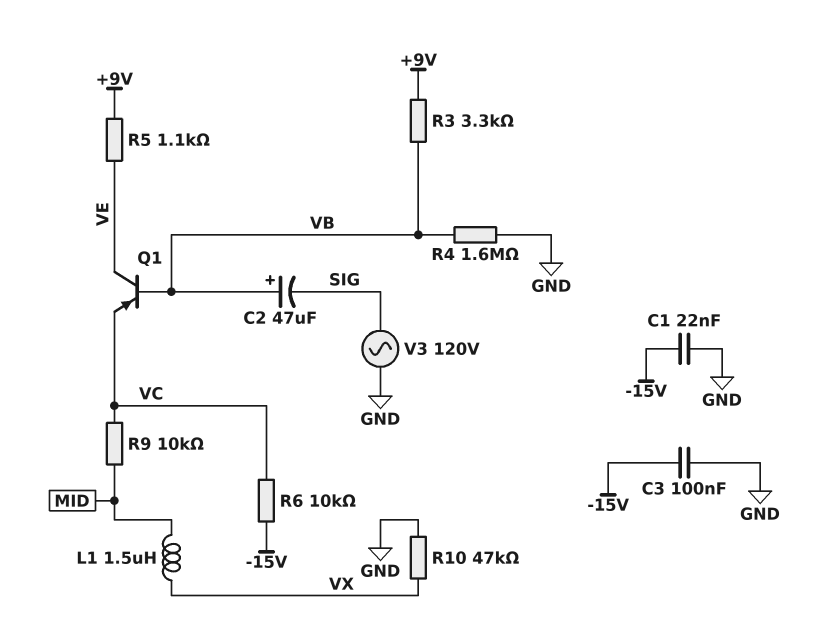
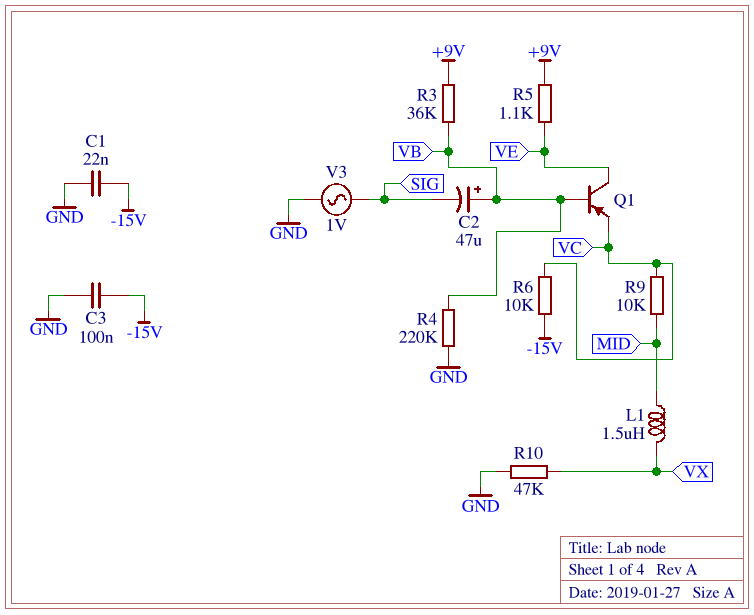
R3: 3.3k (+9V, VB) -> 36k (+9V, VB)
R4: 1.6M (GND, VB) -> 220k (GND, VB)
V3: AC 120V (GND, SIG) -> AC 1V (GND, SIG)

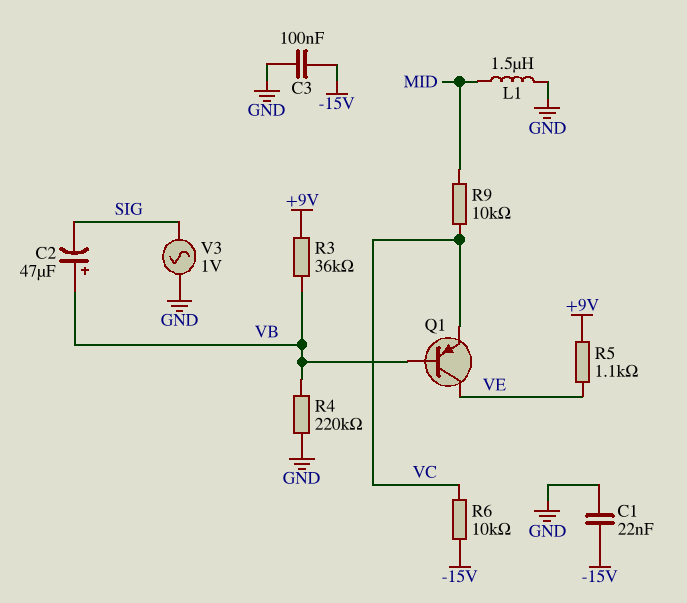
L1: 1.5uH (MID, VX) -> 1.5uH (GND, MID)
R10: 47k (GND, VX) -> none

